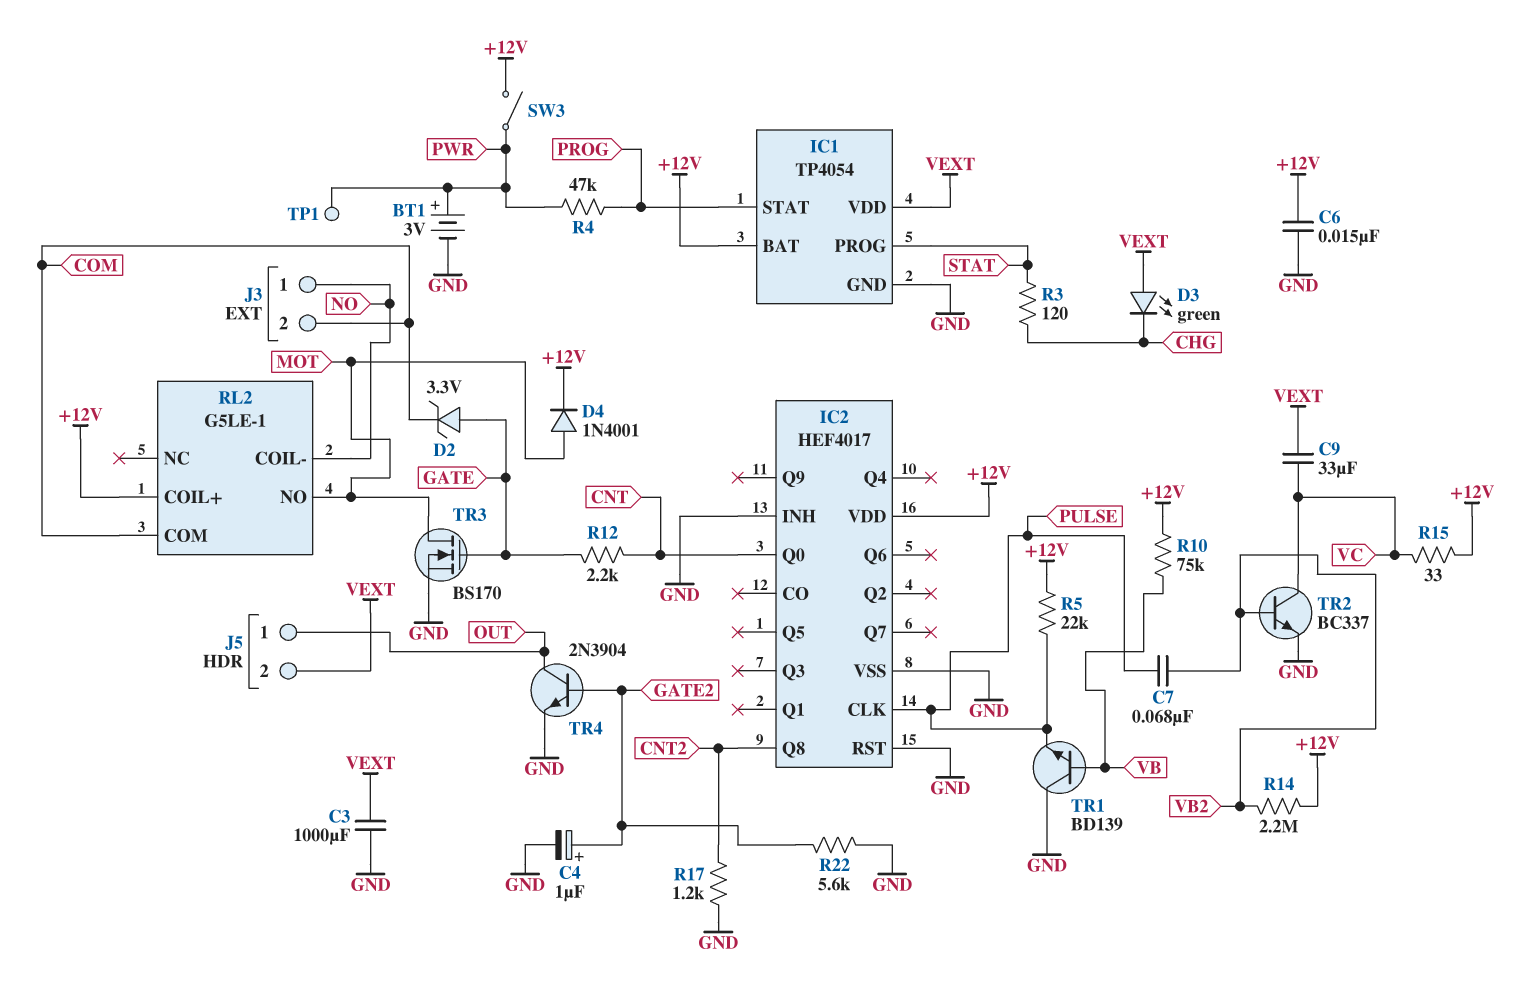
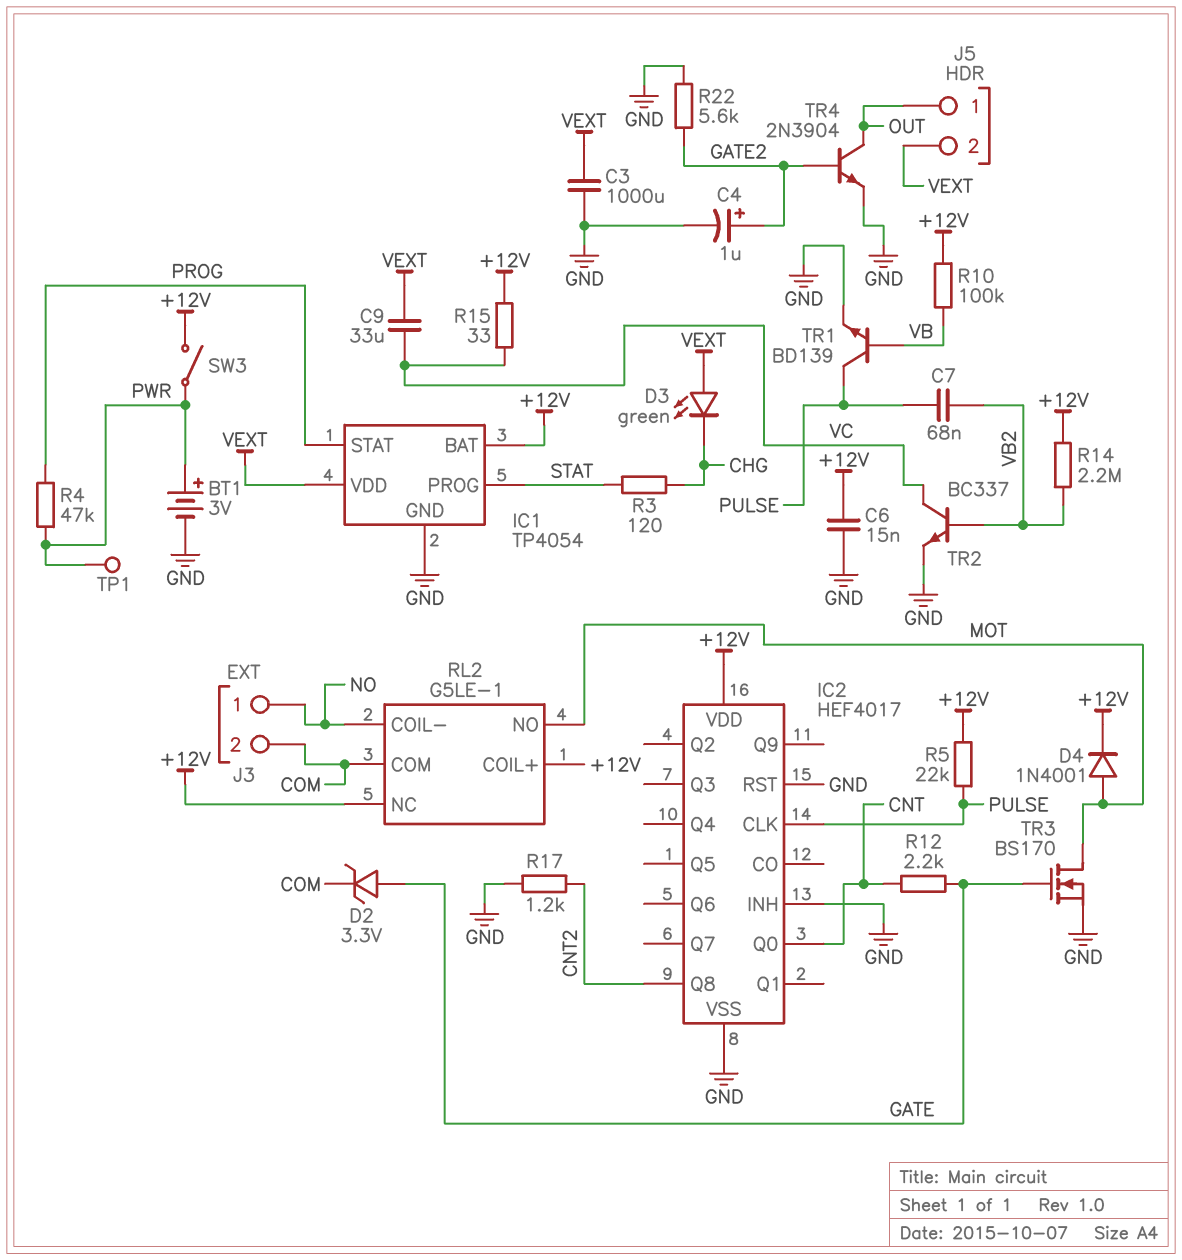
R10: 75k (+12V, VB) -> 100k (+12V, VB)
RL2 pin NC: none -> +12V
TR1: NPN BD139 (B VB, C GND, E PULSE) -> NPN BD139 (B VB, C PULSE, E GND)

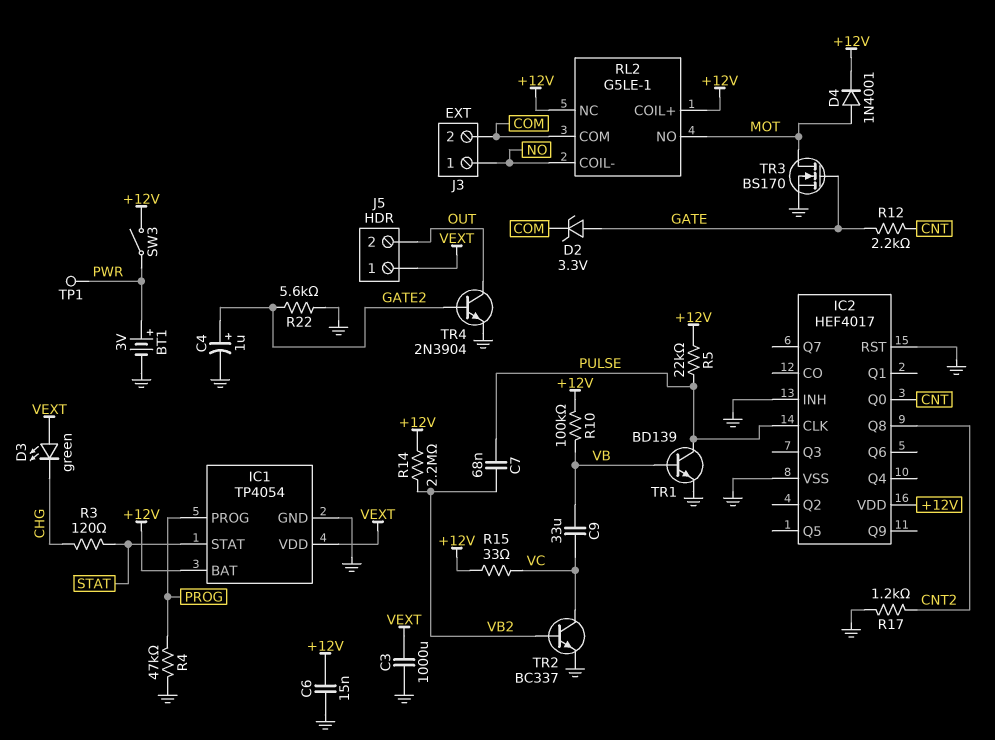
C9: 33uF (VC, VEXT) -> 33uF (VB, VC)
IC1 pin PROG: STAT -> PROG
IC1 pin STAT: PROG -> STAT
J5 pin 1: OUT -> VEXT
J5 pin 2: VEXT -> OUT
R4: 47k (PROG, PWR) -> 47k (GND, PROG)

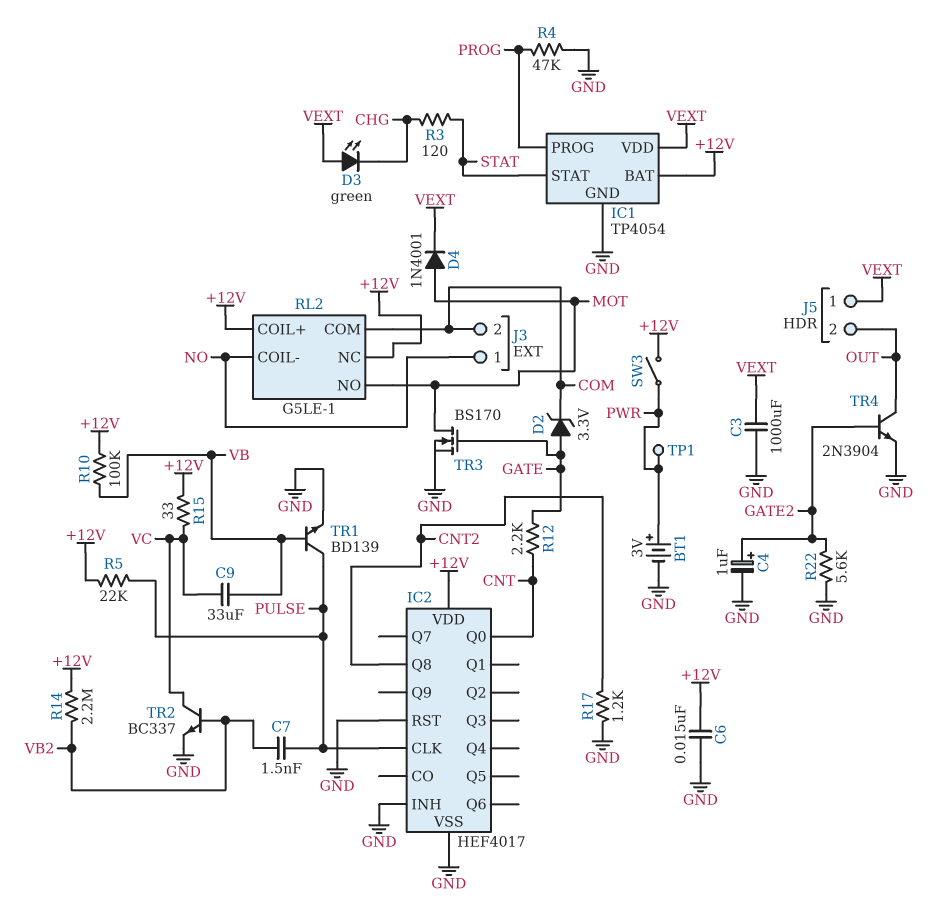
C7: 68nF (PULSE, VB2) -> 1.5nF (PULSE, VB2)
D4: diode 1N4001 (A MOT, K +12V) -> diode 1N4001 (A MOT, K VEXT)

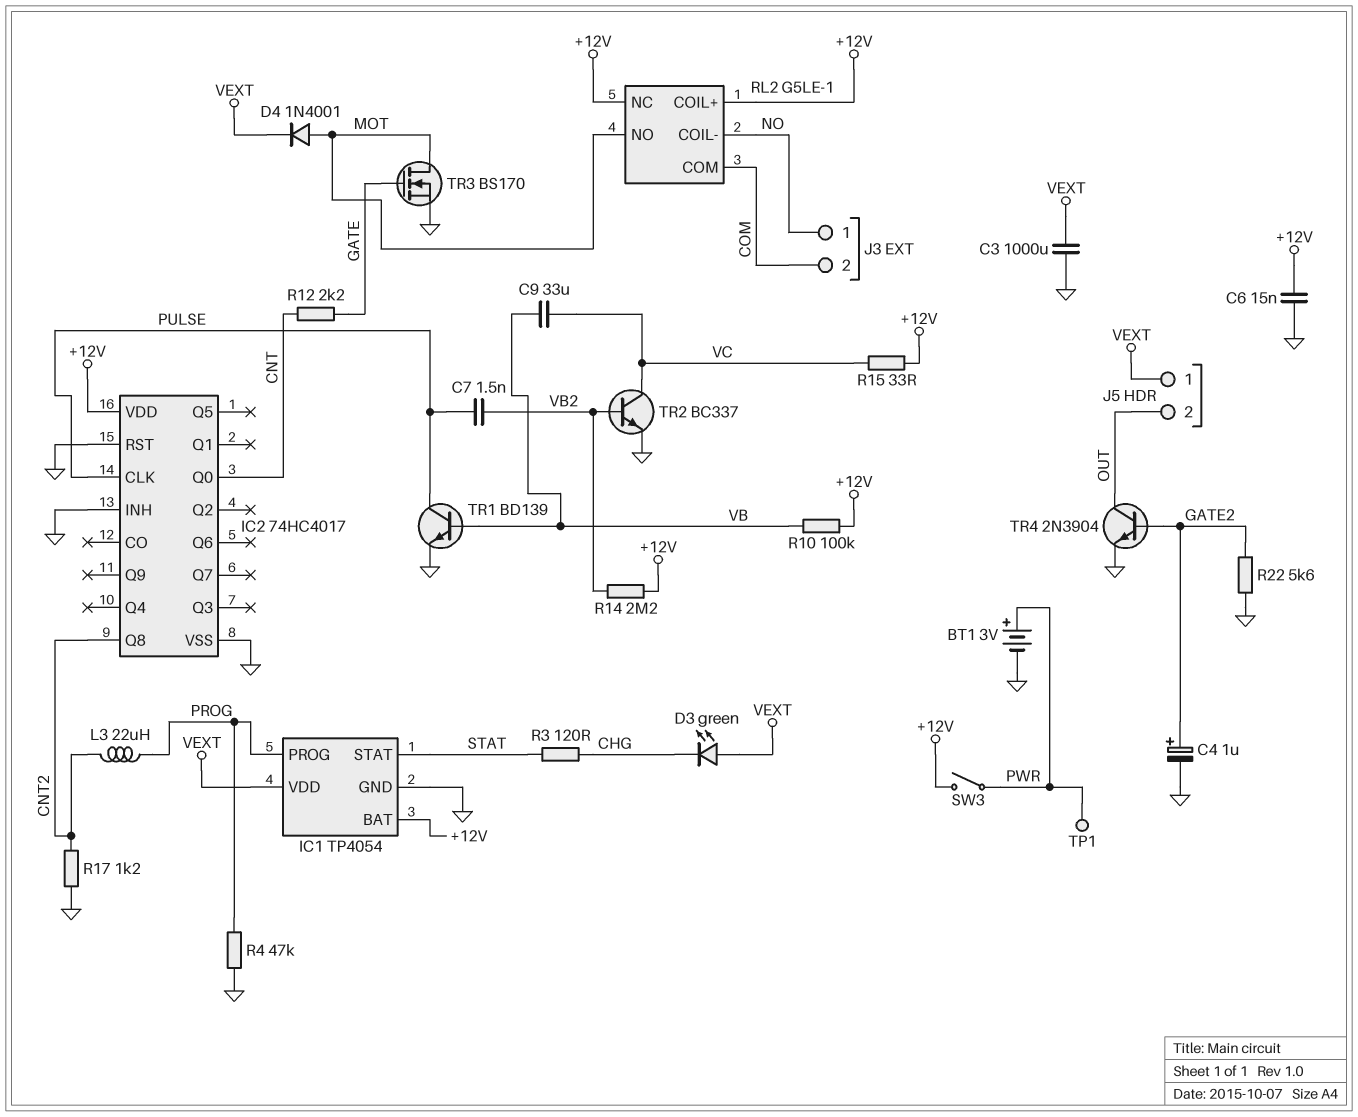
D2: zener 3.3V (A GATE, K COM) -> none
IC2: HEF4017 -> 74HC4017
L3: none -> 22uH (CNT2, PROG)
R5: 22k (+12V, PULSE) -> none

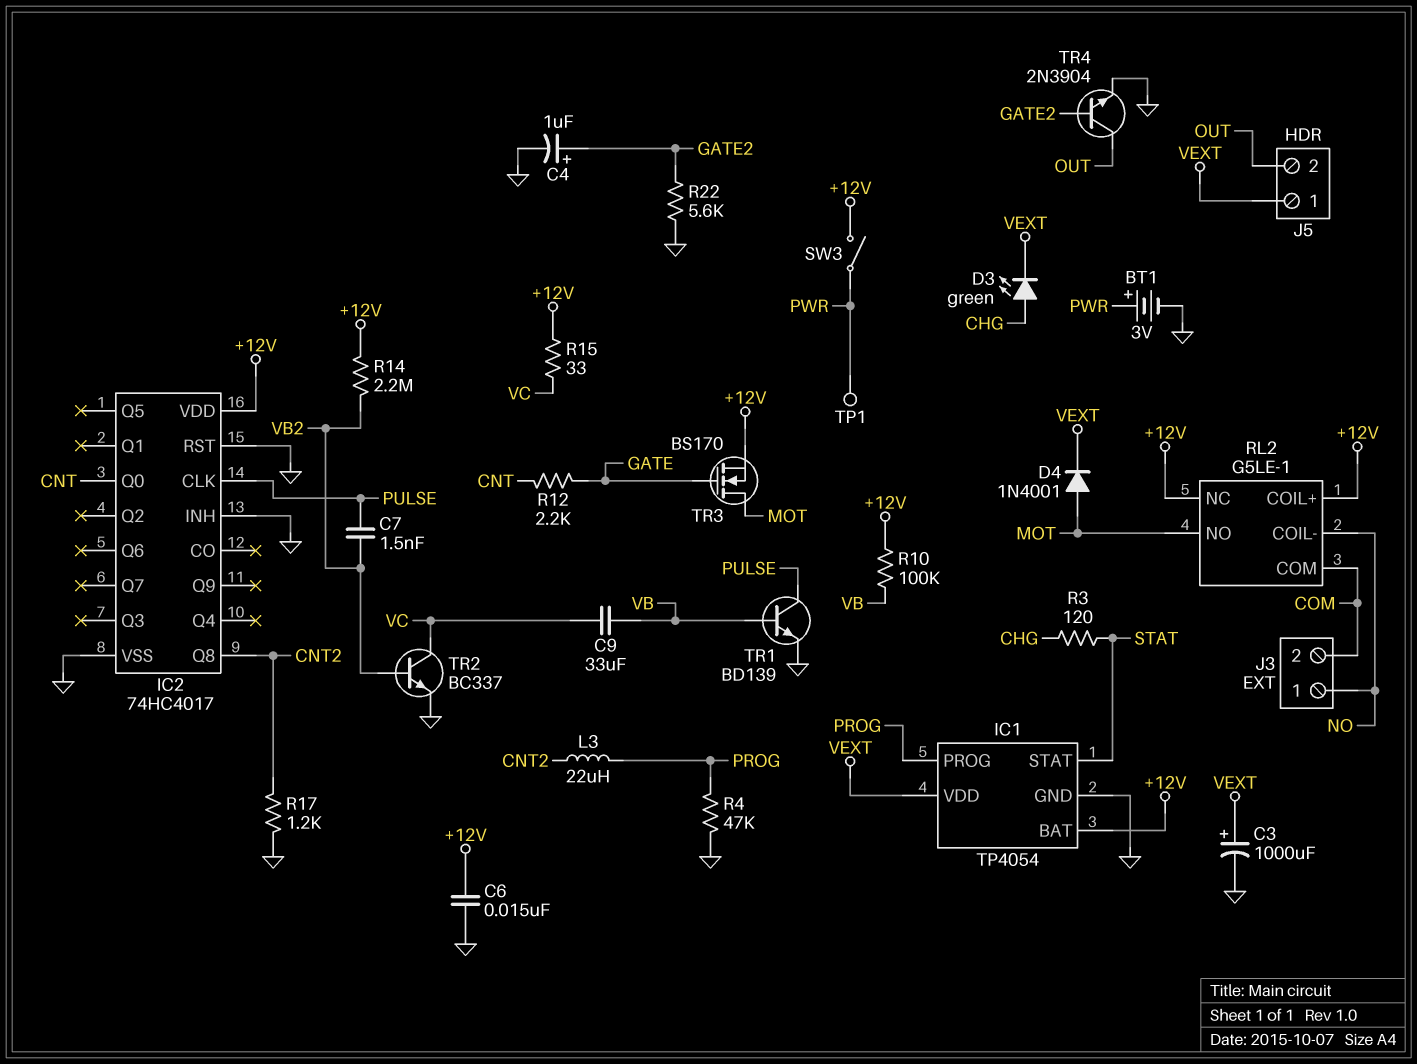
C3: 1000uF (GND, VEXT) -> 1000uF (plus VEXT, minus GND)
D3: LED green (A VEXT, K CHG) -> LED green (A CHG, K VEXT)
TR3: NMOS BS170 (G GATE, D MOT, S GND) -> NMOS BS170 (G GATE, D MOT, S +12V)

